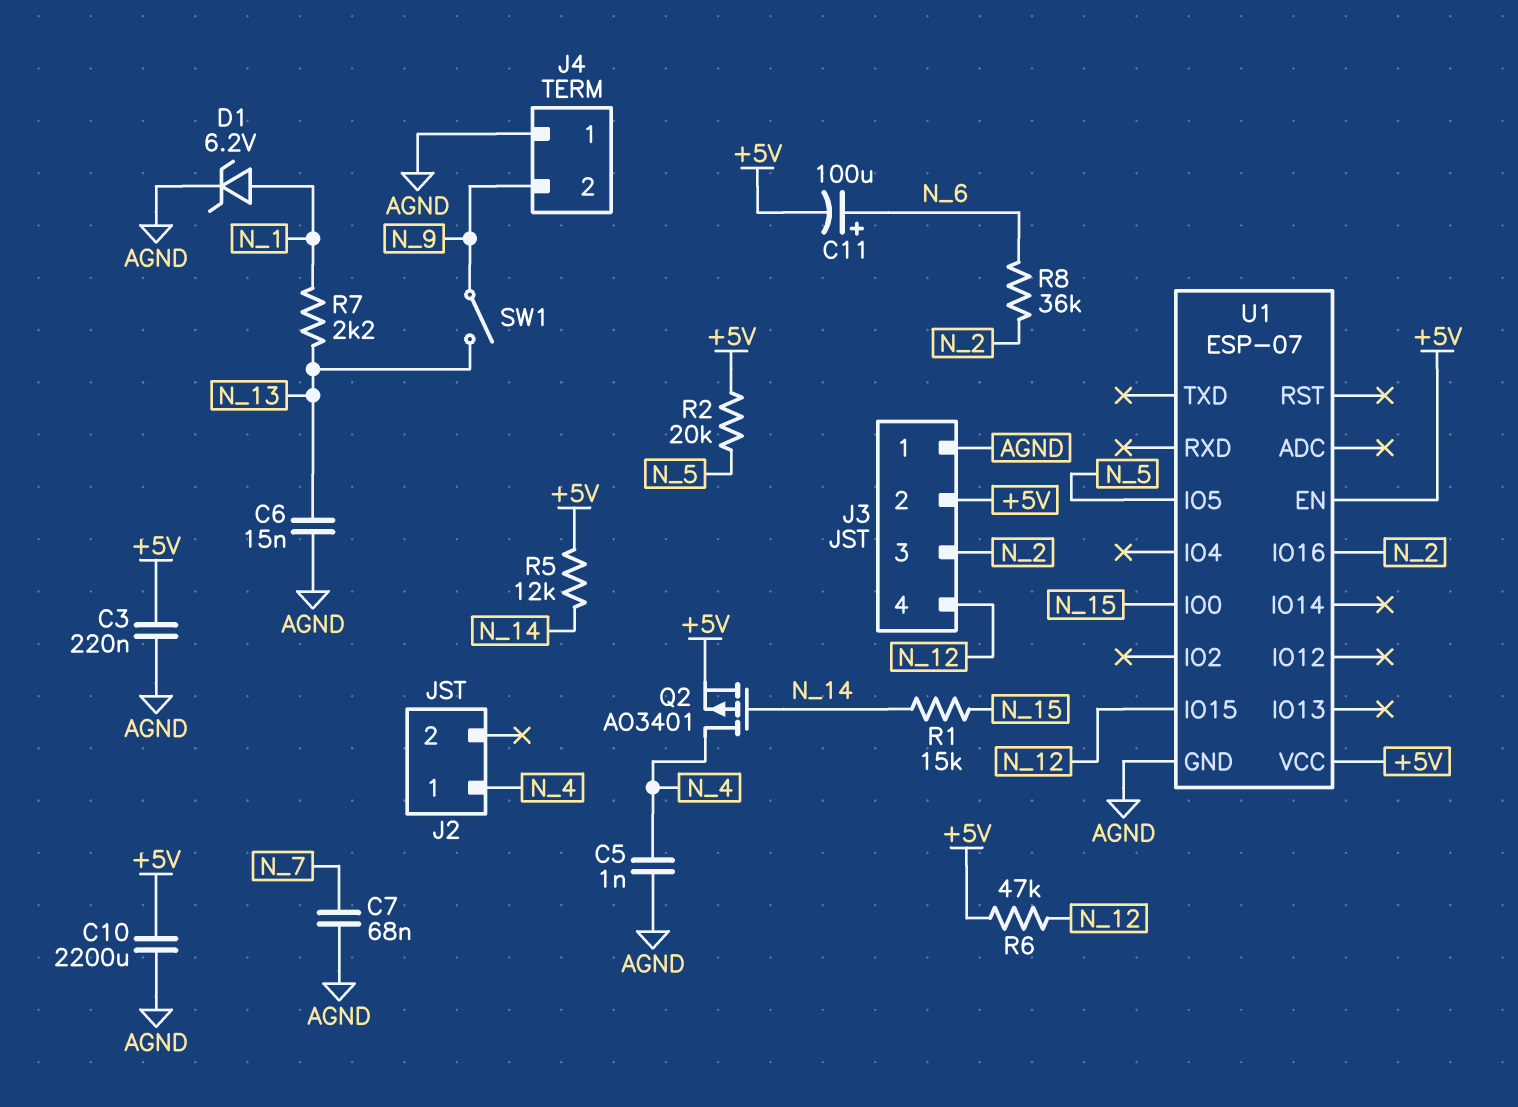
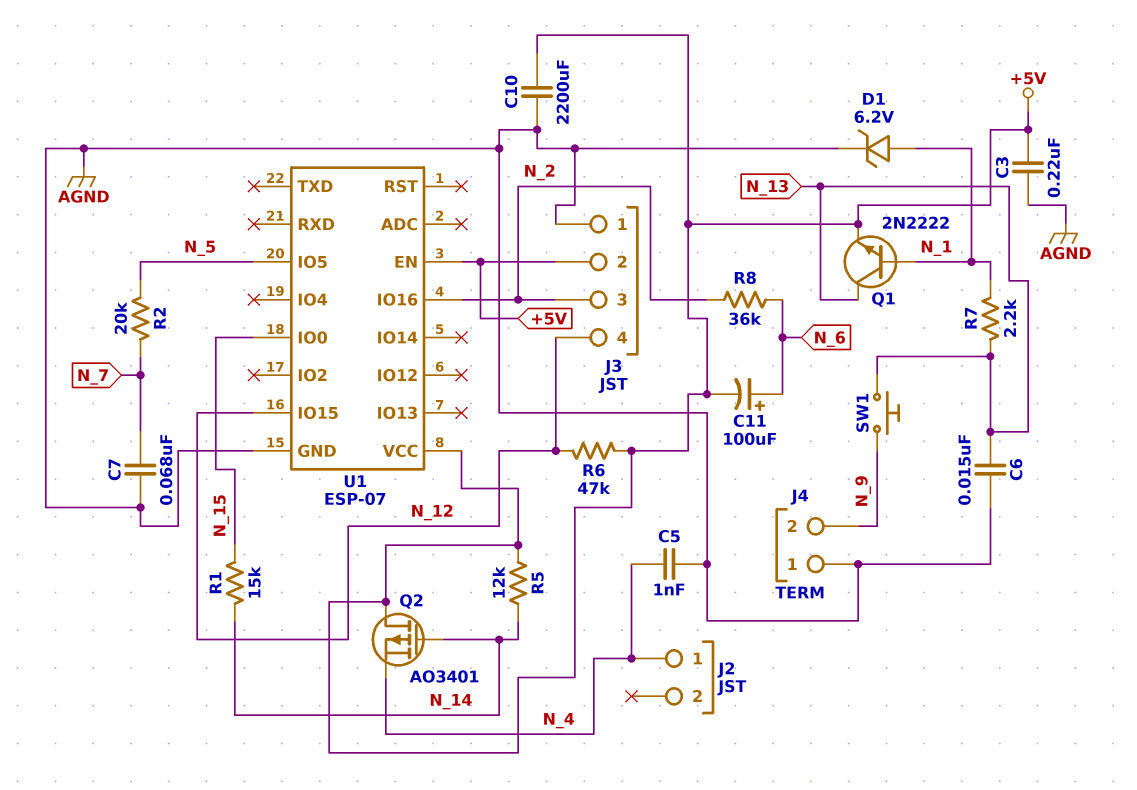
Q1: none -> NPN 2N2222 (B N_1, C N_13, E +5V)
Q2: PMOS AO3401 (G N_14, D N_4, S +5V) -> PMOS AO3401 (G N_14, D +5V, S N_4)
R2: 20k (+5V, N_5) -> 20k (N_5, N_7)
SW1: switch (N_9, N_13) -> button (N_9, N_13)

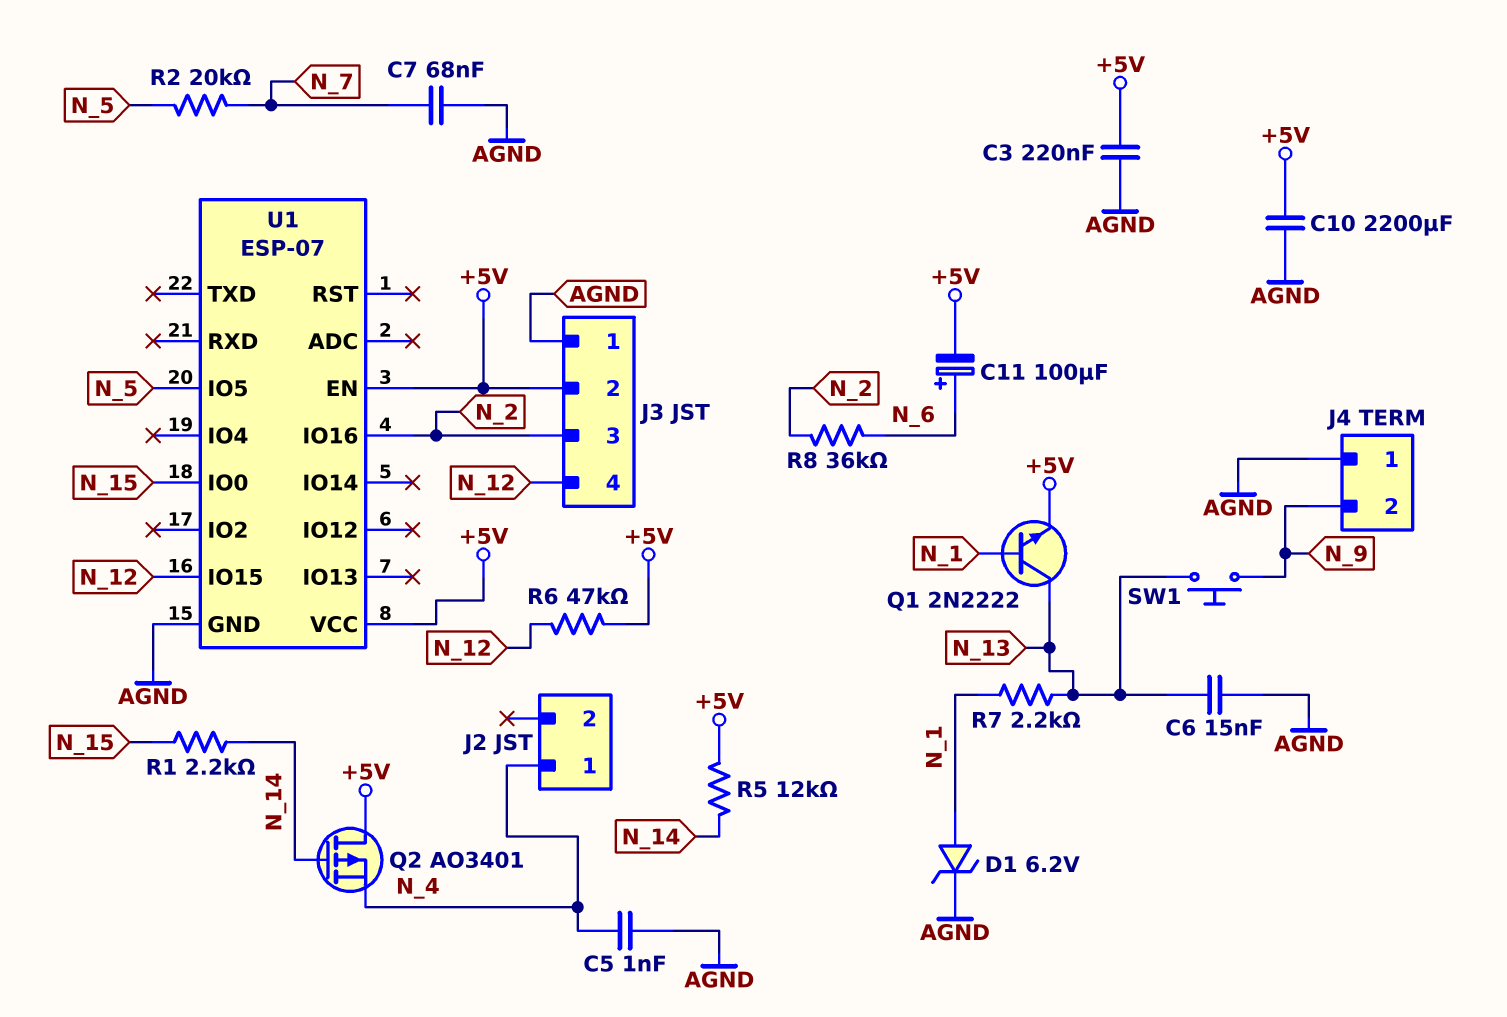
R1: 15k (N_14, N_15) -> 2.2k (N_14, N_15)

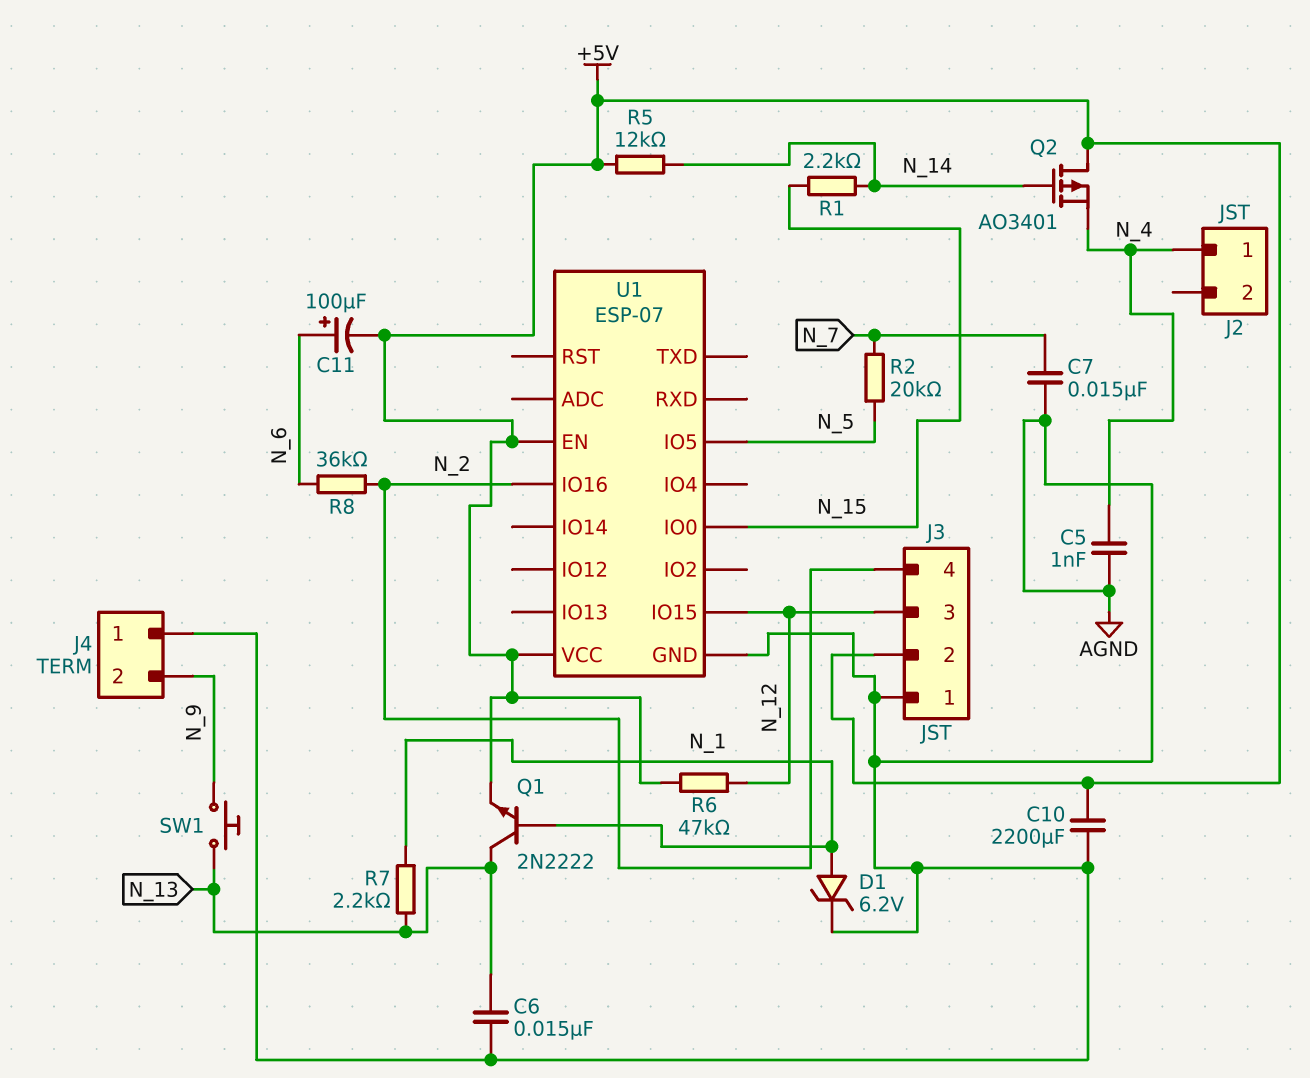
C3: 220nF (+5V, AGND) -> none
C7: 68nF (AGND, N_7) -> 15nF (AGND, N_7)
J3 pin 3: N_2 -> N_12
J3 pin 4: N_12 -> N_2

